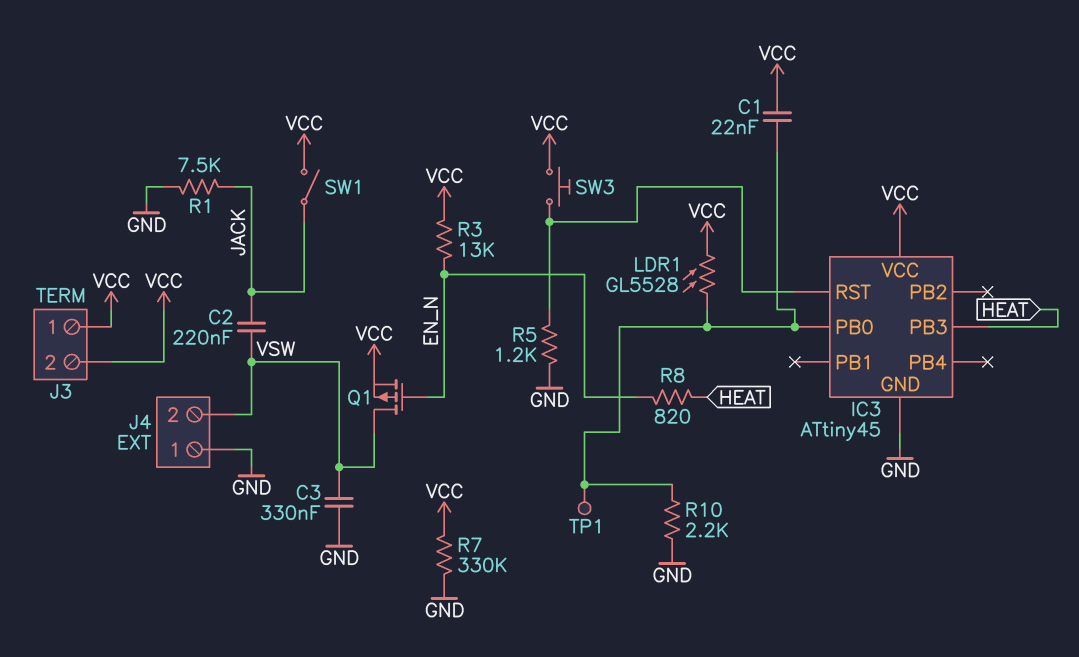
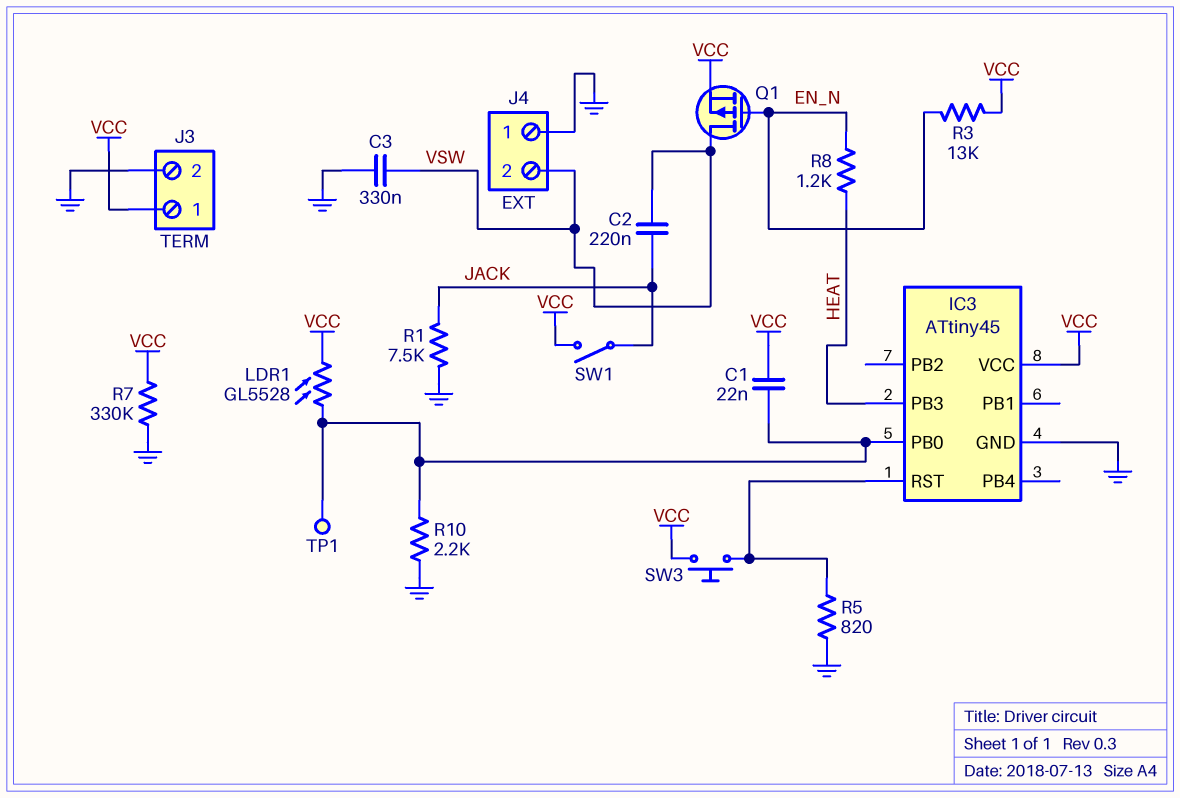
J3 pin 2: VCC -> GND
R5: 1.2k (GND, IC3/RST) -> 820 (GND, IC3/RST)
R8: 820 (EN_N, HEAT) -> 1.2k (EN_N, HEAT)

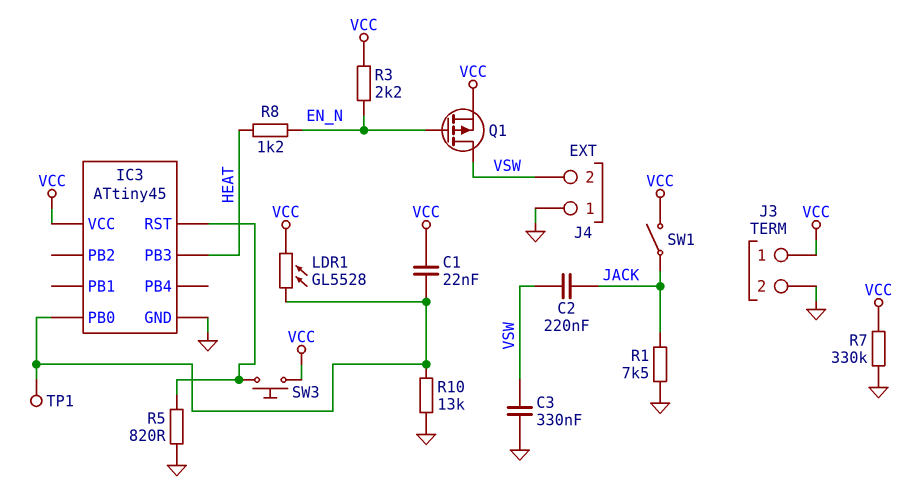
R3: 13k (EN_N, VCC) -> 2.2k (EN_N, VCC)
R10: 2.2k (GND, IC3/PB0) -> 13k (GND, IC3/PB0)

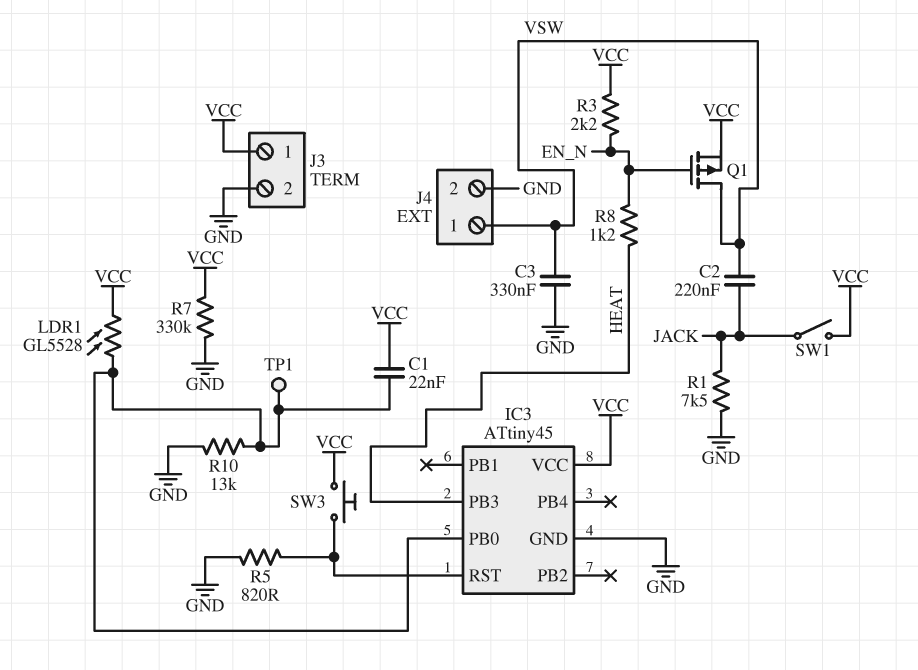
J4 pin 1: GND -> VSW
J4 pin 2: VSW -> GND

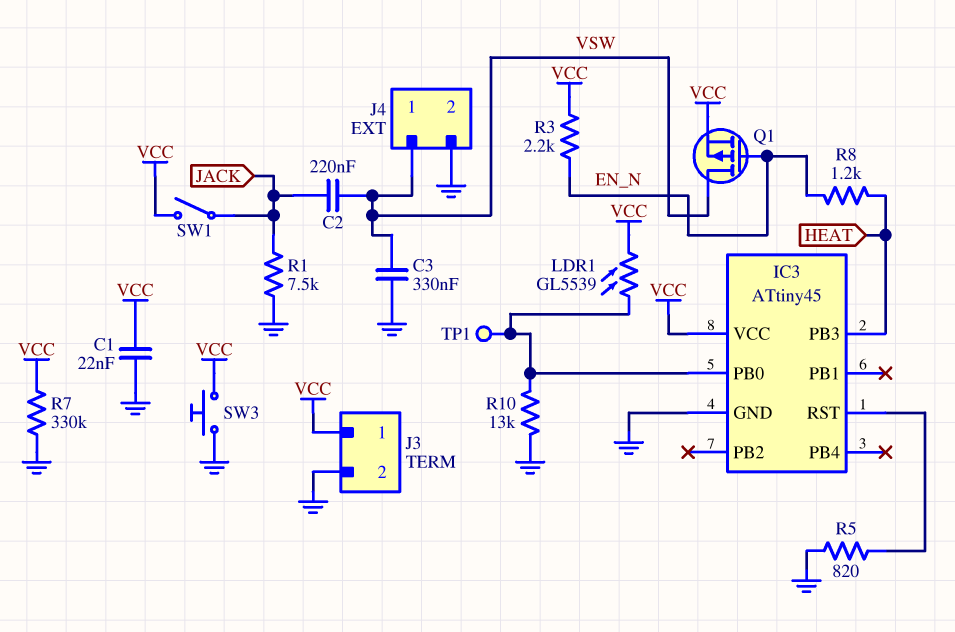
C1: 22nF (IC3/PB0, VCC) -> 22nF (GND, VCC)
LDR1: GL5528 (IC3/PB0, VCC) -> GL5539 (IC3/PB0, VCC)
SW3: button (IC3/RST, VCC) -> button (GND, VCC)

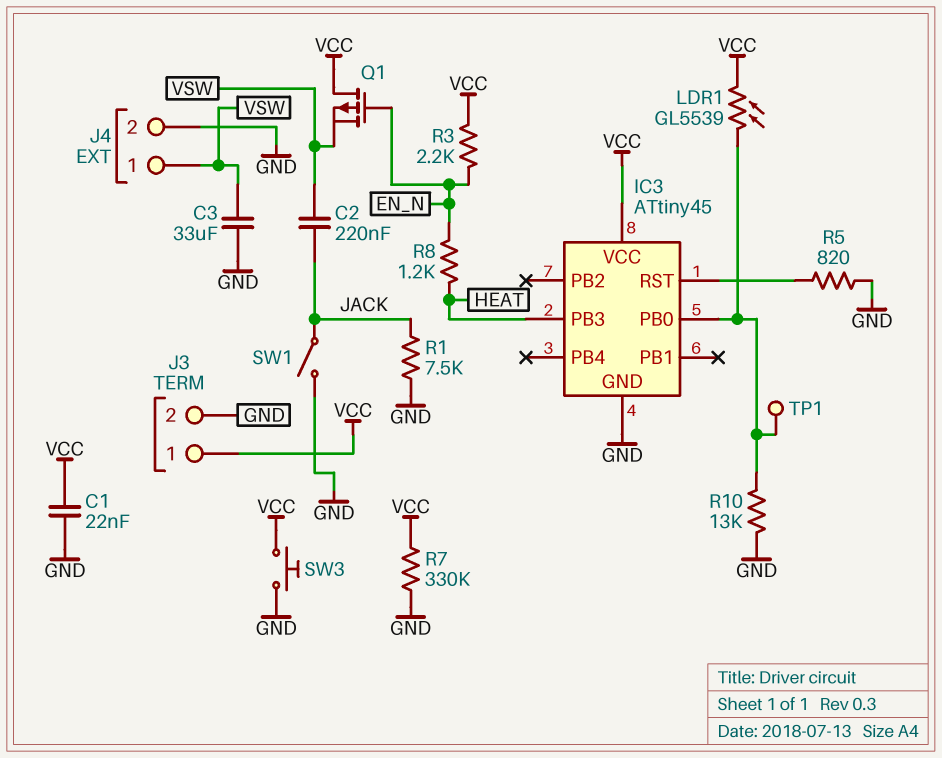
C3: 330nF (GND, VSW) -> 33uF (GND, VSW)
Q1: PMOS (G EN_N, D VSW, S VCC) -> PMOS (G EN_N, D VCC, S VSW)
SW1: switch (JACK, VCC) -> switch (GND, JACK)

